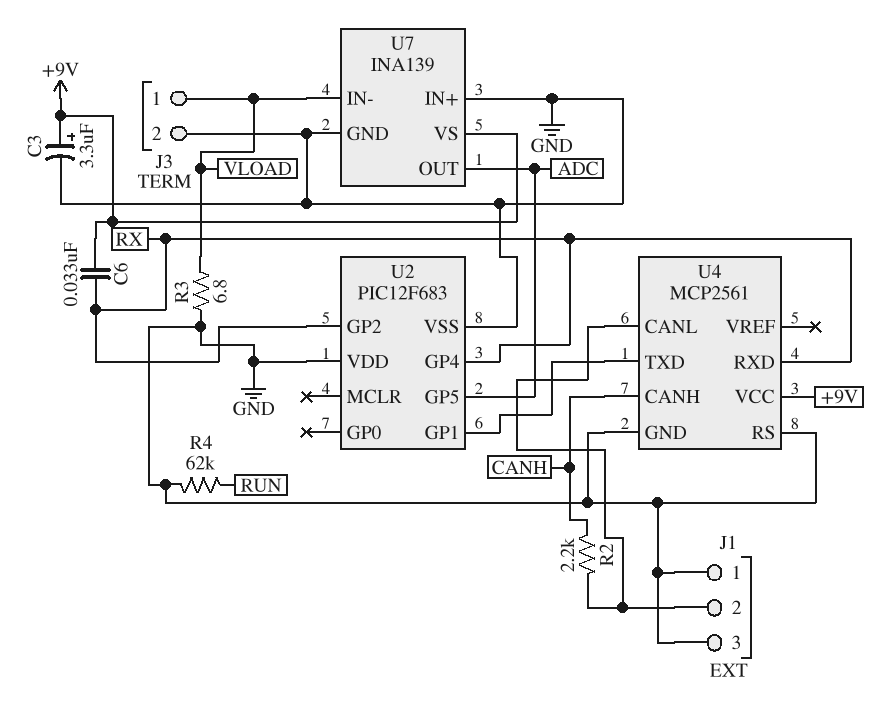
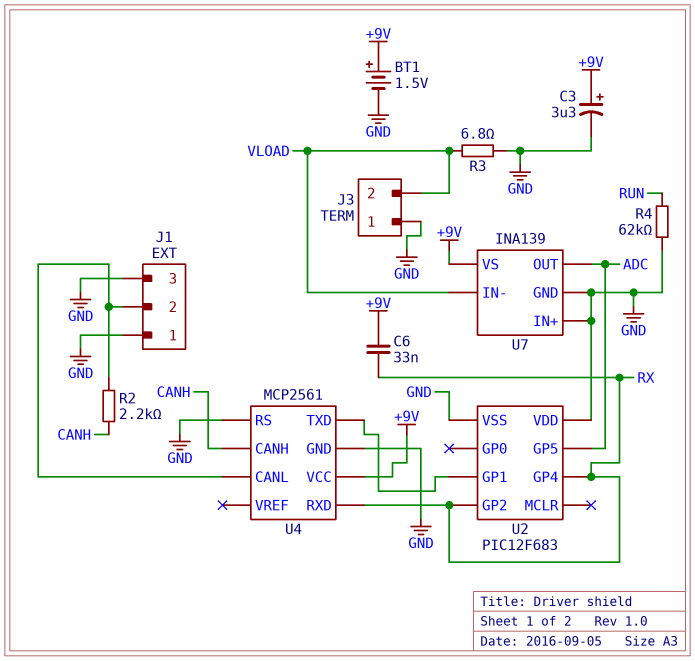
BT1: none -> 1.5V (plus +9V, minus GND)
J3 pin 1: VLOAD -> GND
J3 pin 2: GND -> VLOAD

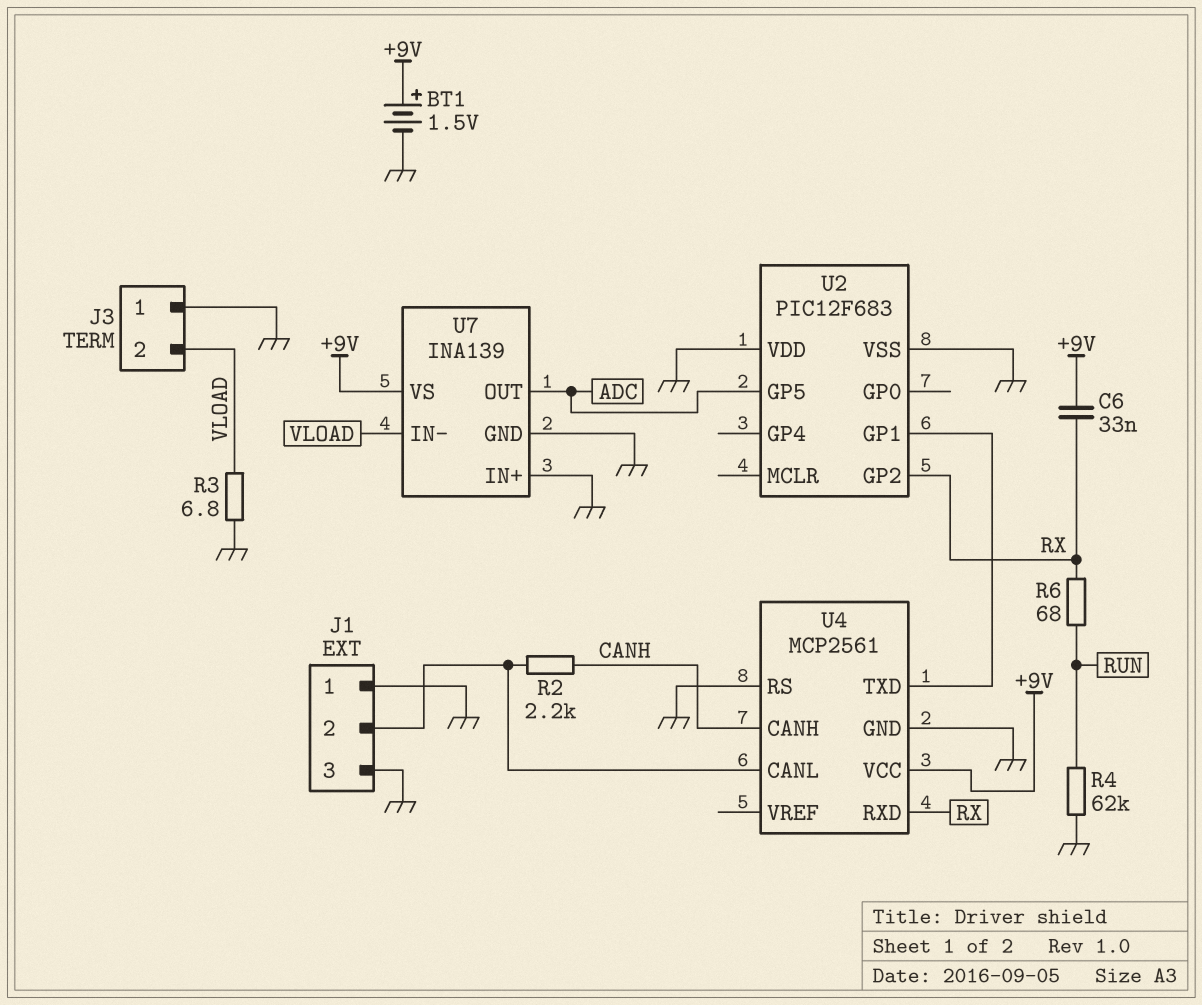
C3: 3.3uF (plus +9V, minus GND) -> none
R6: none -> 68 (RUN, RX)
U2 pin GP4: RX -> none

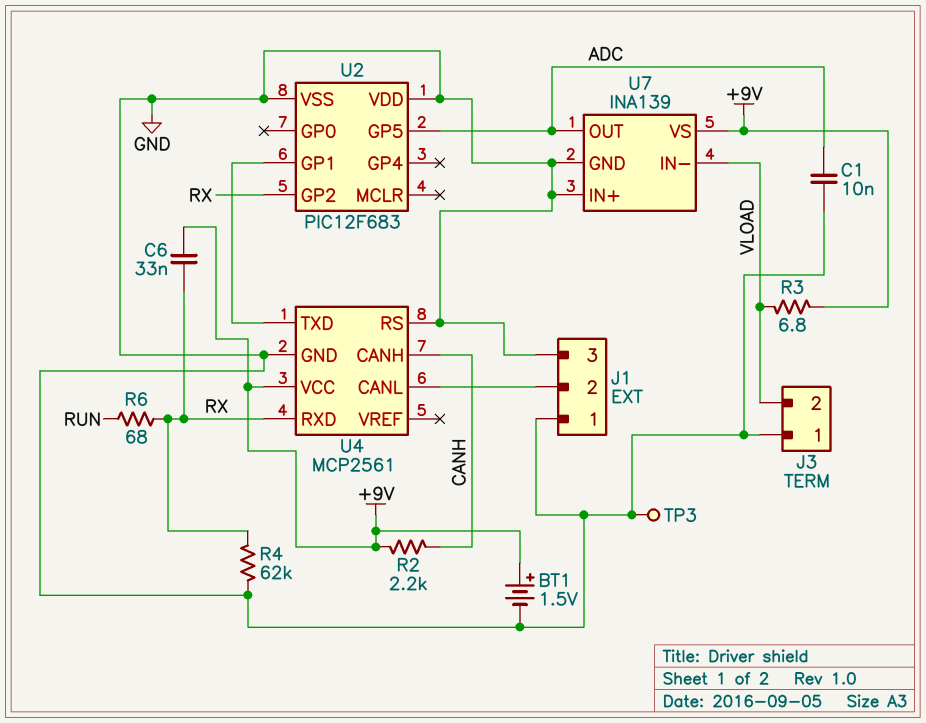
C1: none -> 10nF (ADC, GND)
R2: 2.2k (CANH, J1/2) -> 2.2k (+9V, CANH)
R3: 6.8 (GND, VLOAD) -> 6.8 (+9V, VLOAD)
R4: 62k (GND, RUN) -> 62k (GND, RX)
TP3: none -> test point (GND)

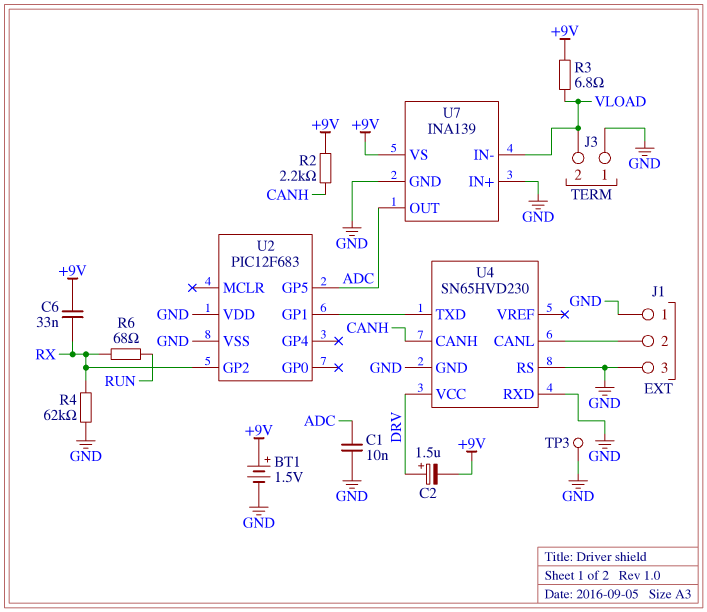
C2: none -> 1.5uF (plus DRV, minus +9V)
U4: MCP2561 -> SN65HVD230
U4 pin RXD: RX -> GND
U4 pin VCC: +9V -> DRV

